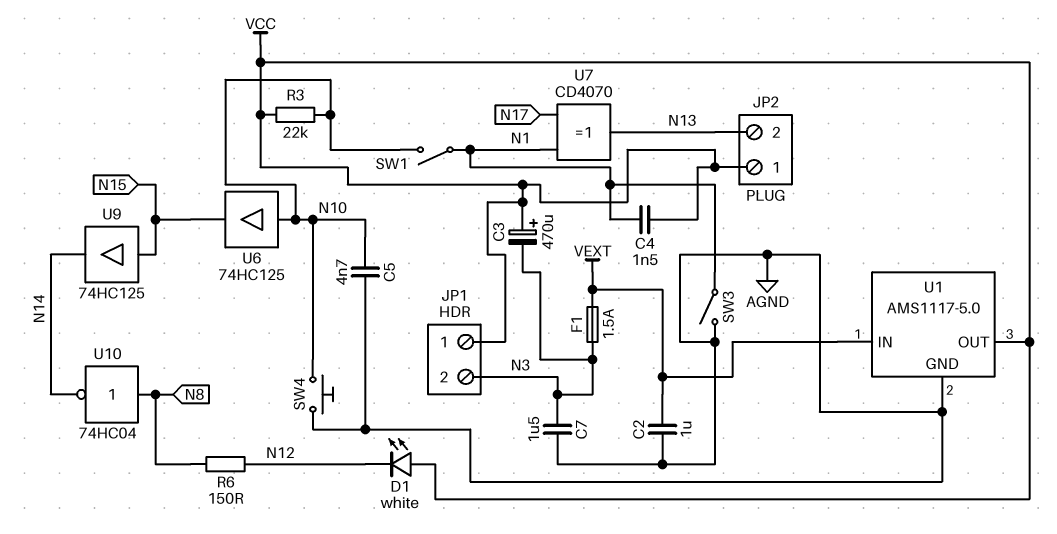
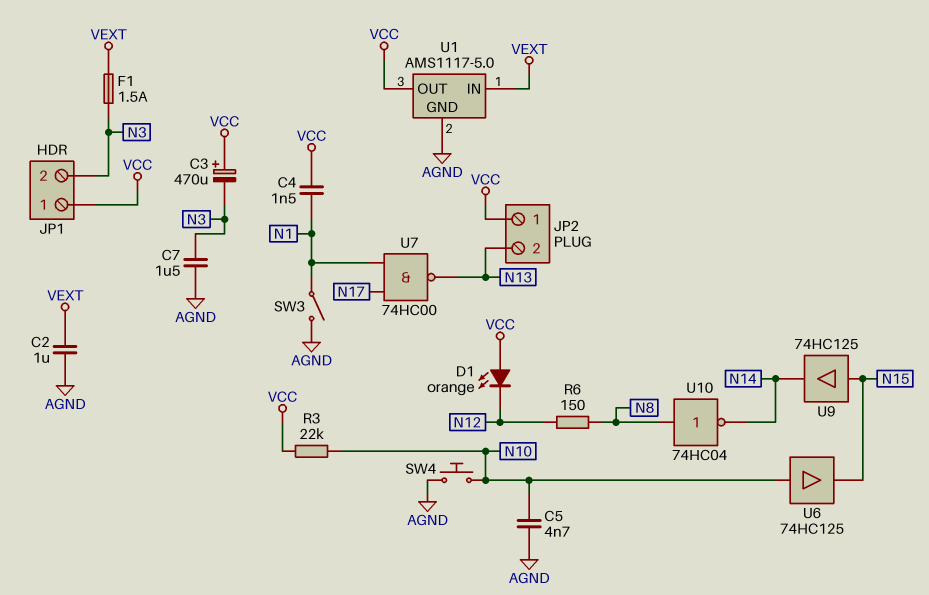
D1: LED white (A VCC, K N12) -> LED orange (A VCC, K N12)
SW1: switch (N1, N10) -> none
U7: XOR CD4070 (in N1, in N17, out N13) -> NAND 74HC00 (in N1, in N17, out N13)

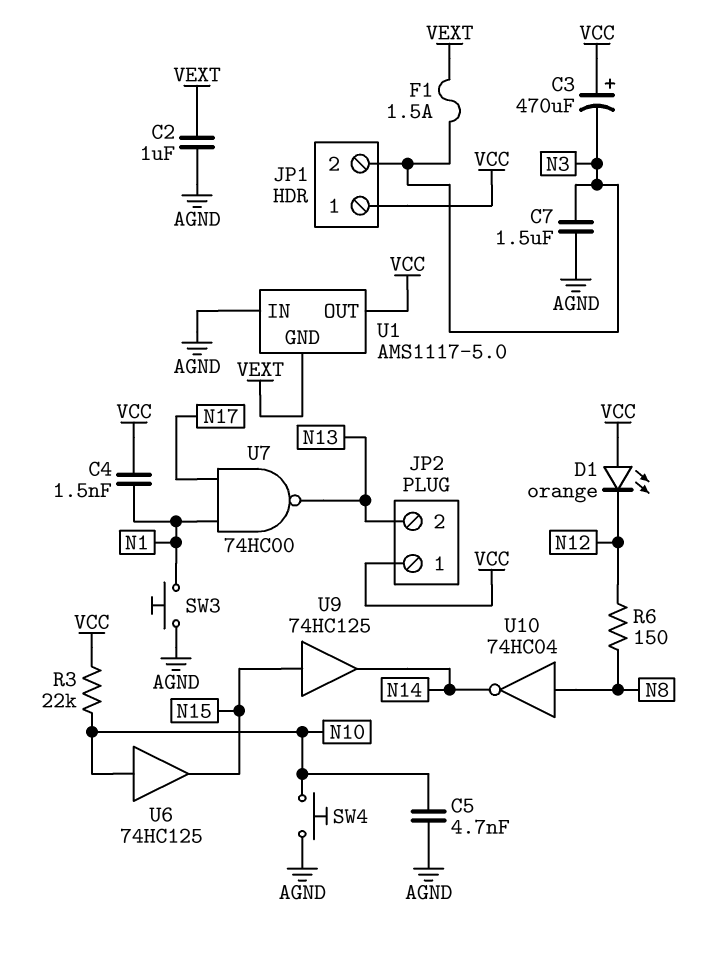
SW3: switch (AGND, N1) -> button (AGND, N1)
U1 pin GND: AGND -> VEXT
U1 pin IN: VEXT -> AGND

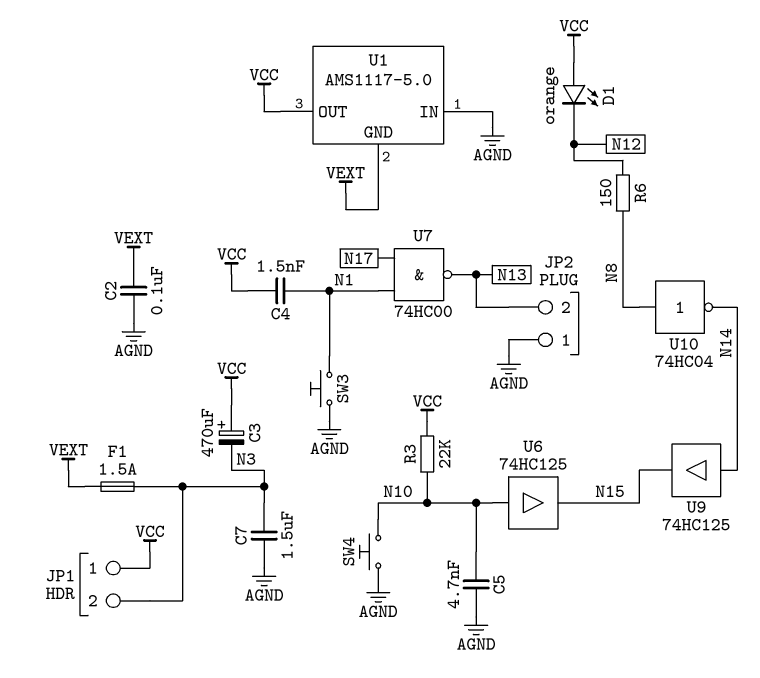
C2: 1uF (AGND, VEXT) -> 100nF (AGND, VEXT)
JP2 pin 1: VCC -> AGND
U9: buffer 74HC125 (in N15, out N14) -> buffer 74HC125 (in N14, out N15)

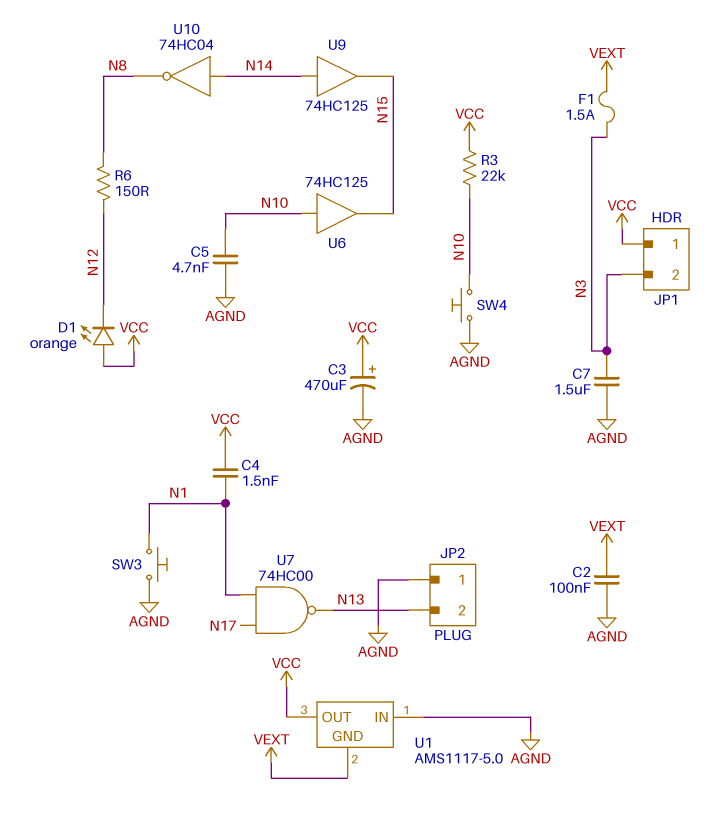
C3: 470uF (plus VCC, minus N3) -> 470uF (plus VCC, minus AGND)
U10: NOT 74HC04 (in N8, out N14) -> NOT 74HC04 (in N14, out N8)

